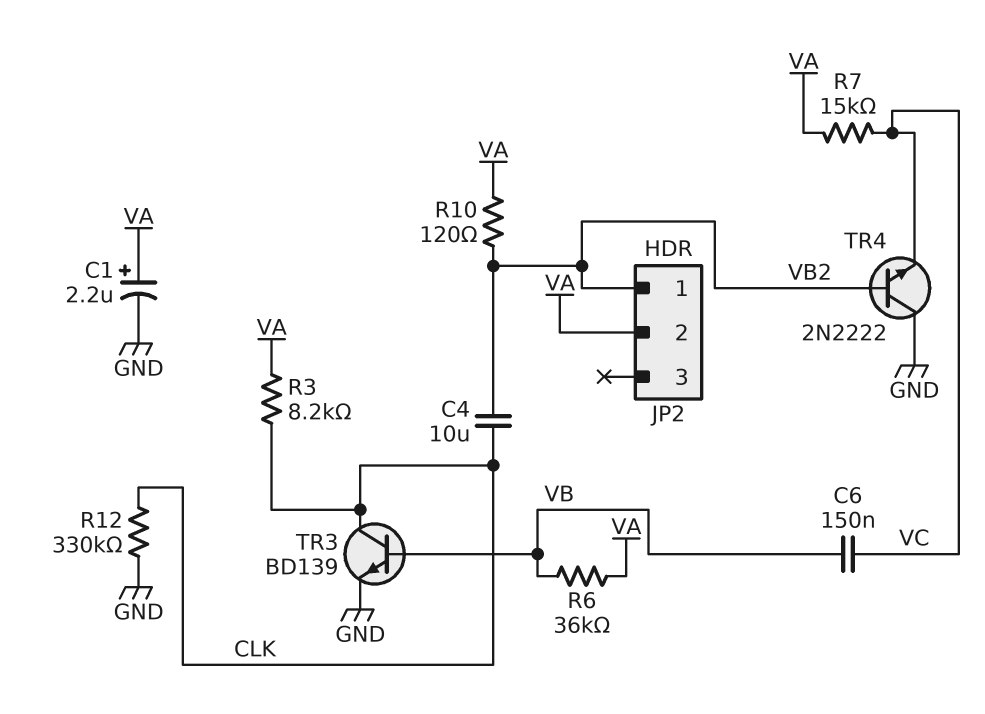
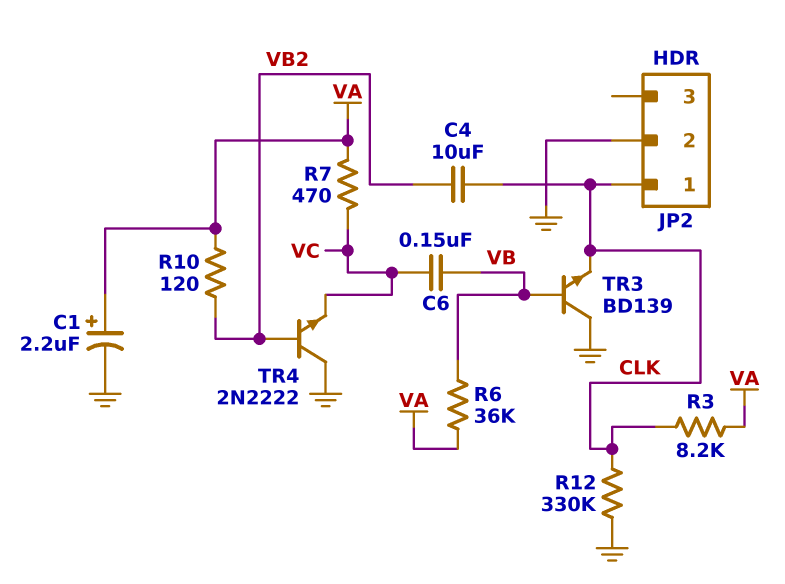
JP2 pin 1: VB2 -> CLK
JP2 pin 2: VA -> GND
R7: 15k (VA, VC) -> 470 (VA, VC)
TR3: NPN BD139 (B VB, C CLK, E GND) -> NPN BD139 (B VB, C GND, E CLK)

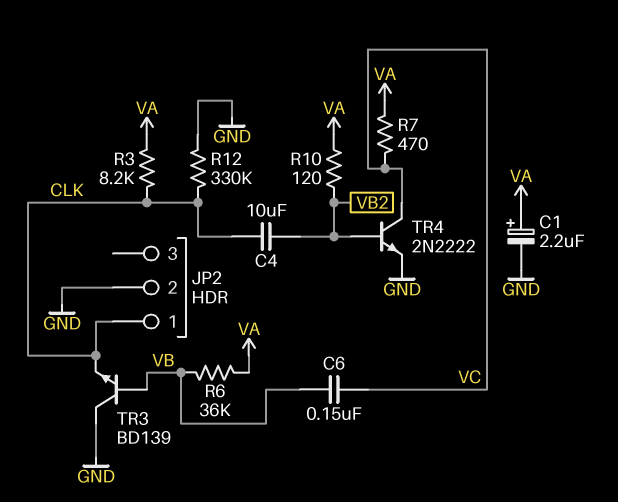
TR4: NPN 2N2222 (B VB2, C GND, E VC) -> NPN 2N2222 (B VB2, C VC, E GND)

